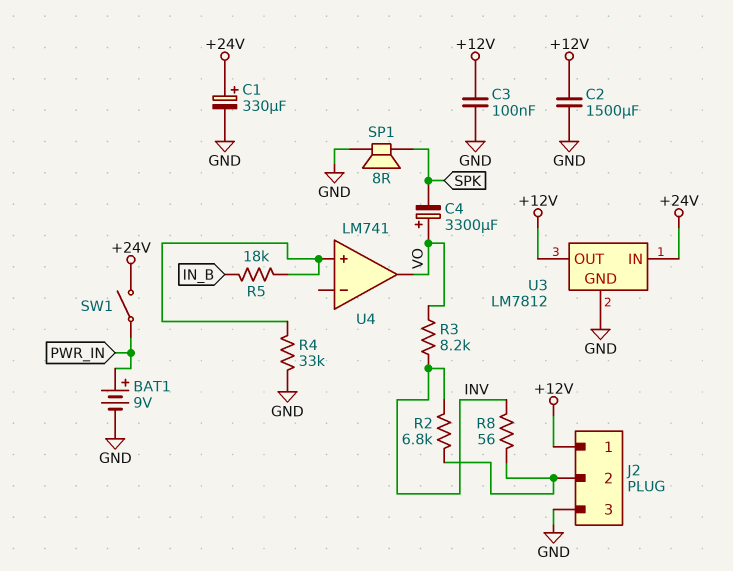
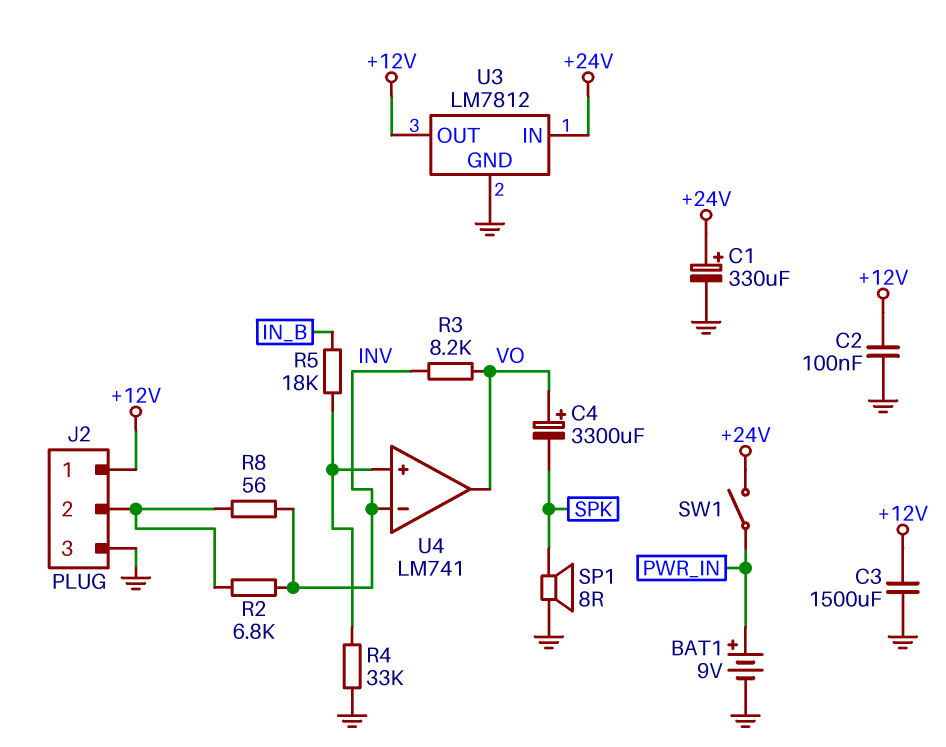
C2: 1500uF (+12V, GND) -> 100nF (+12V, GND)
C3: 100nF (+12V, GND) -> 1500uF (+12V, GND)
U4 pin in-: none -> INV

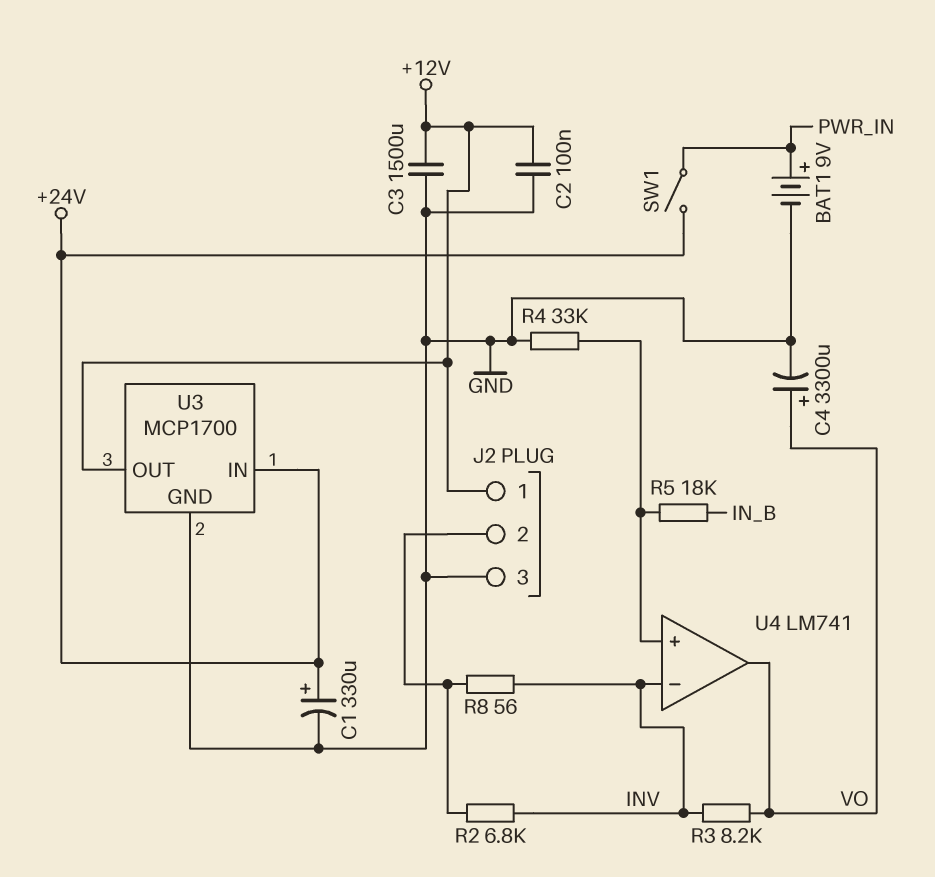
C4: 3300uF (plus VO, minus SPK) -> 3300uF (plus VO, minus GND)
SP1: speaker 8R (GND, SPK) -> none
U3: LM7812 -> MCP1700

